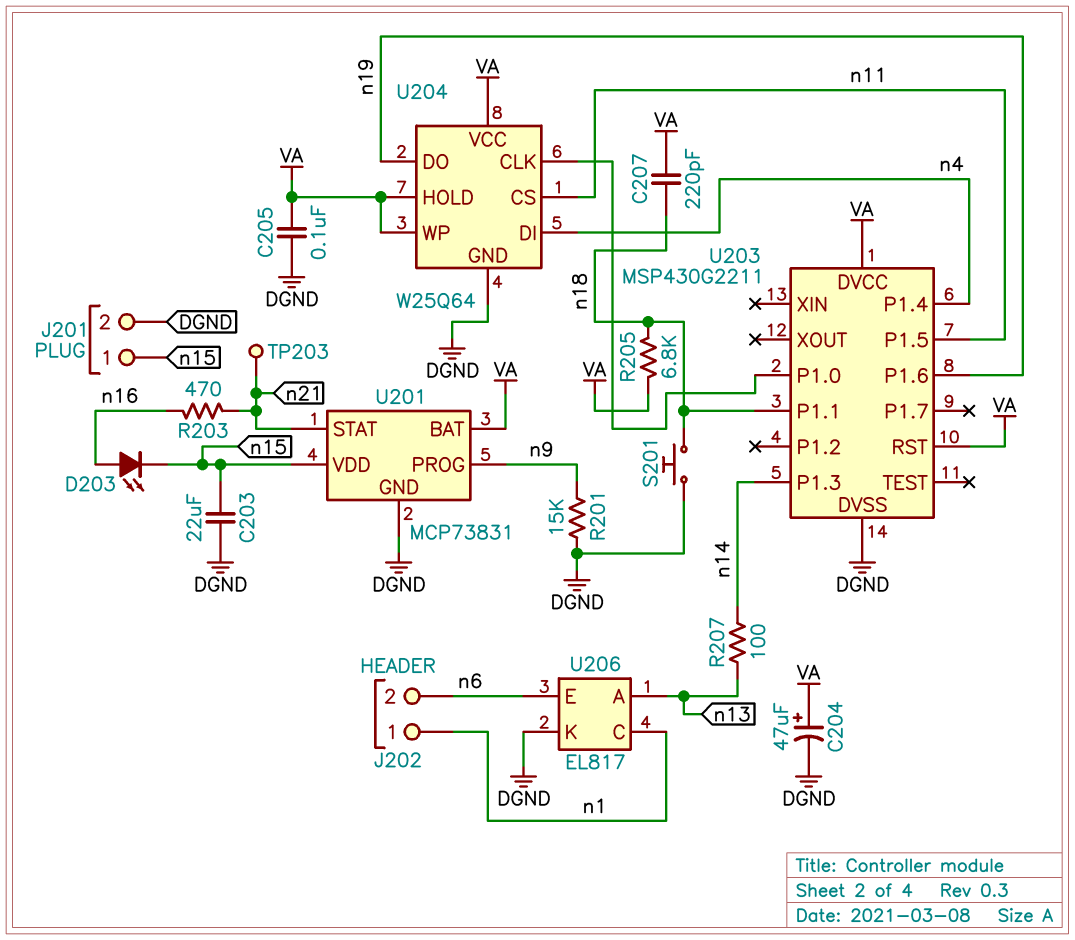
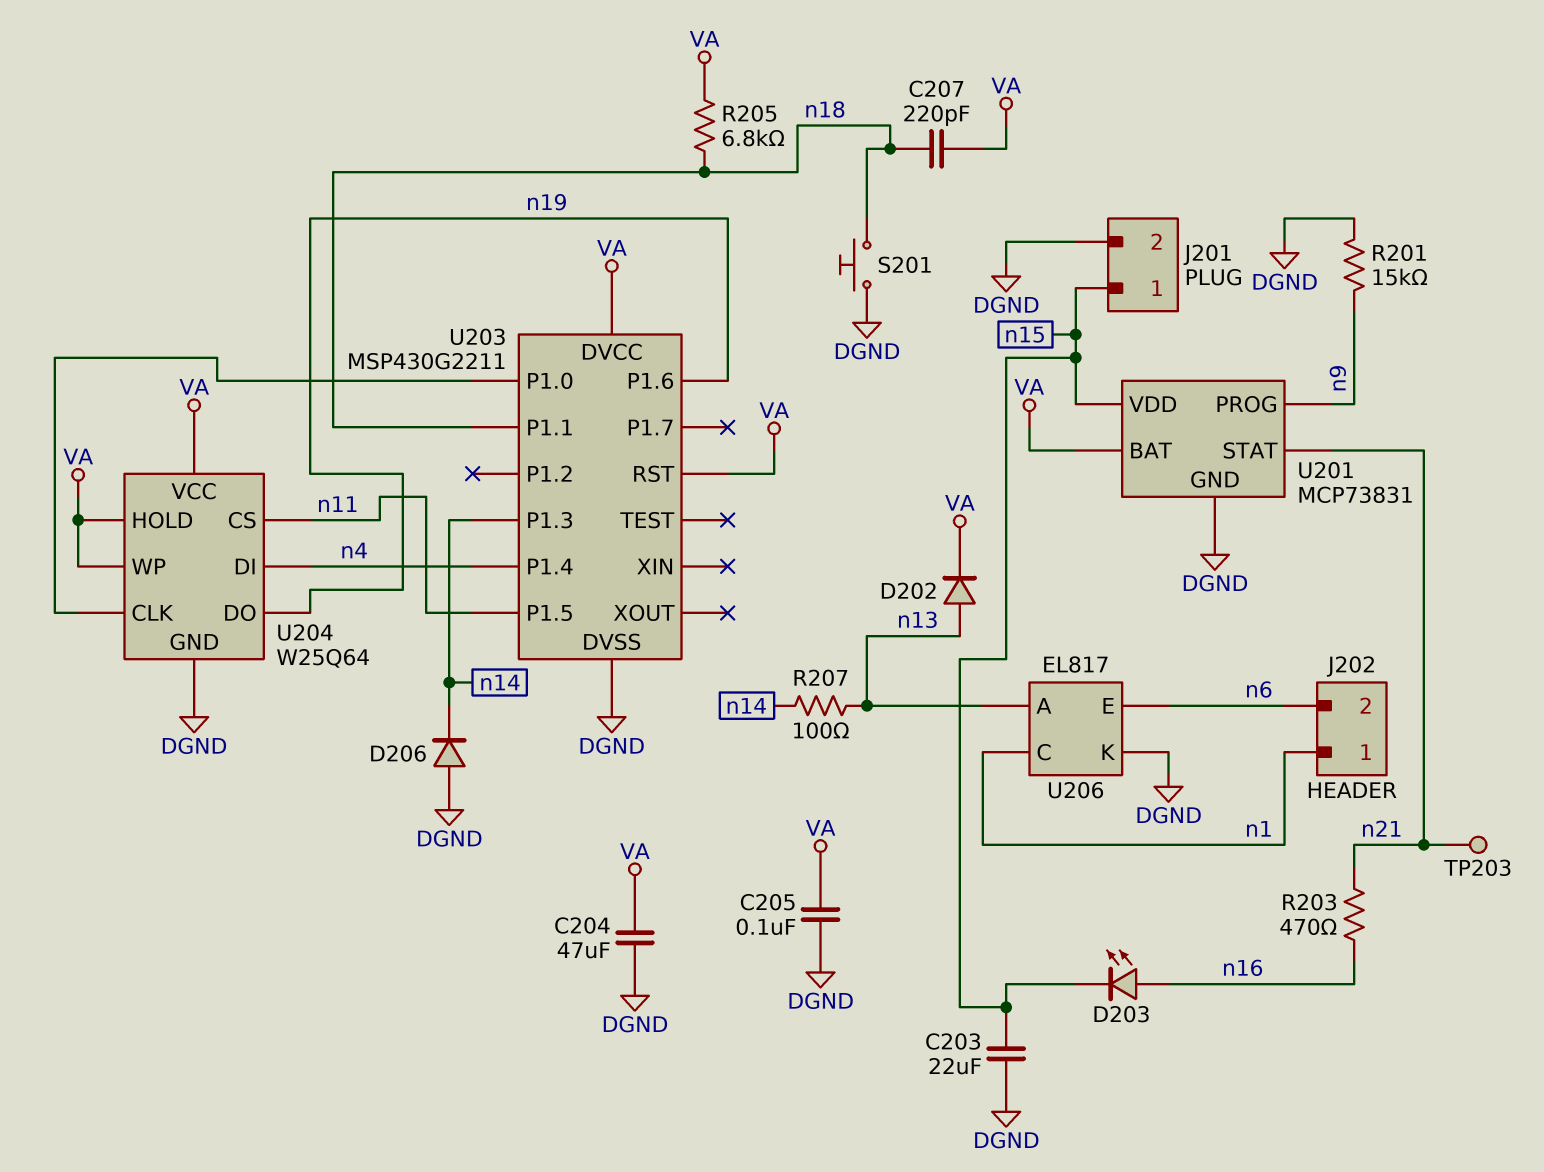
C204: 47uF (plus VA, minus DGND) -> 47uF (DGND, VA)
D202: none -> diode (A n13, K VA)
D206: none -> diode (A DGND, K n14)

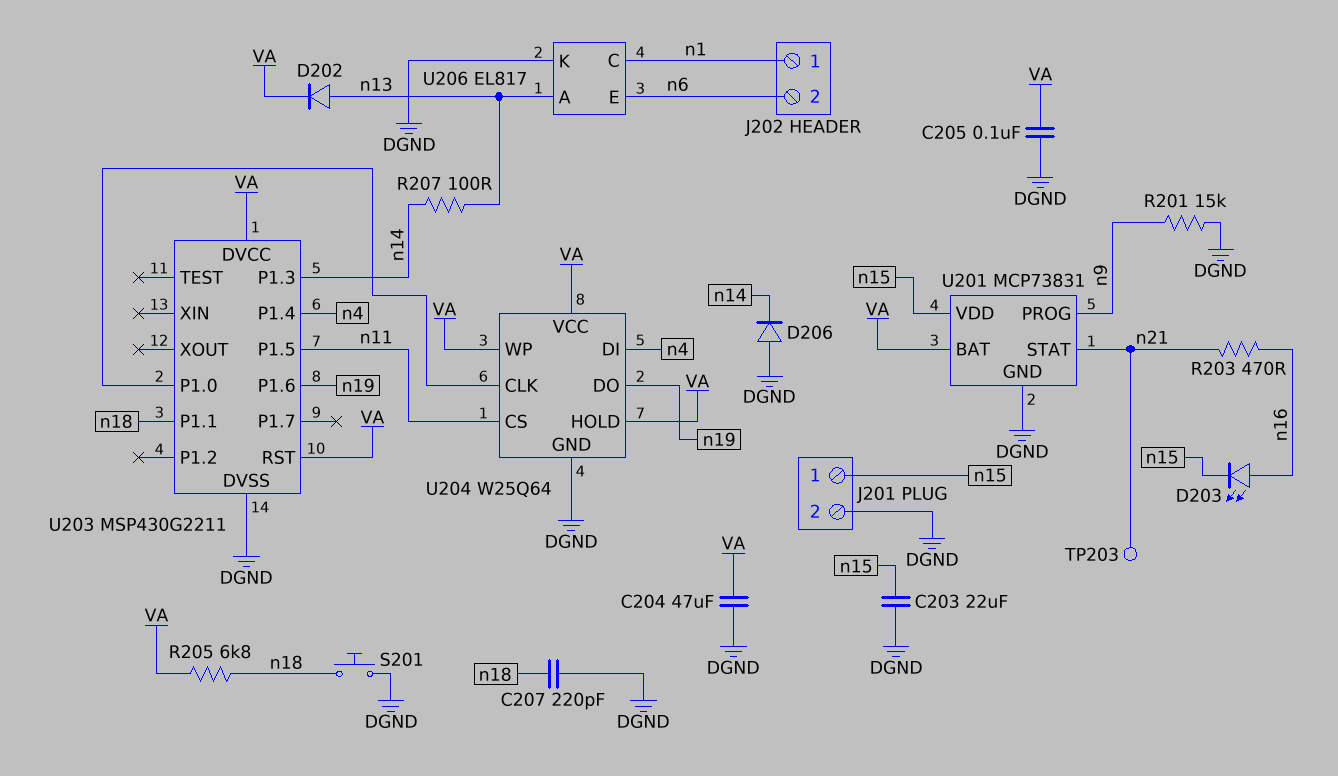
C207: 220pF (VA, n18) -> 220pF (DGND, n18)

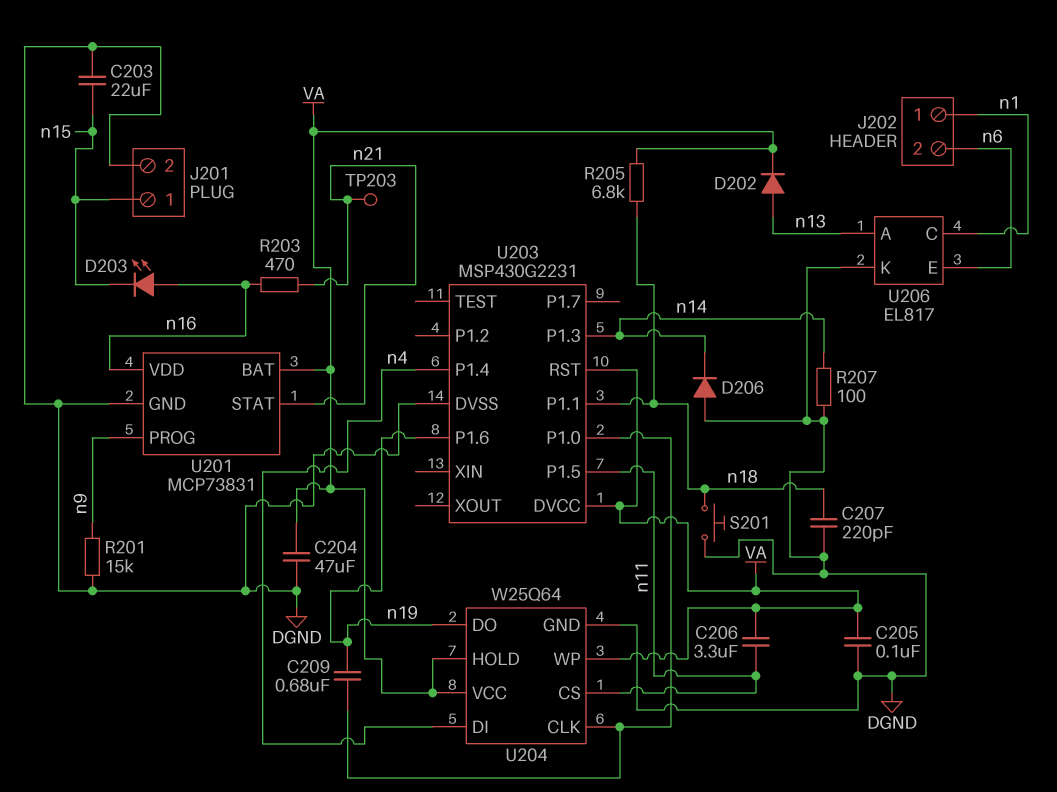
C206: none -> 3.3uF (VA, n11)
C209: none -> 680nF (U203/P1.0, n19)
R207: 100 (n13, n14) -> 100 (DGND, n14)
U201 pin VDD: n15 -> n16
U203: MSP430G2211 -> MSP430G2231

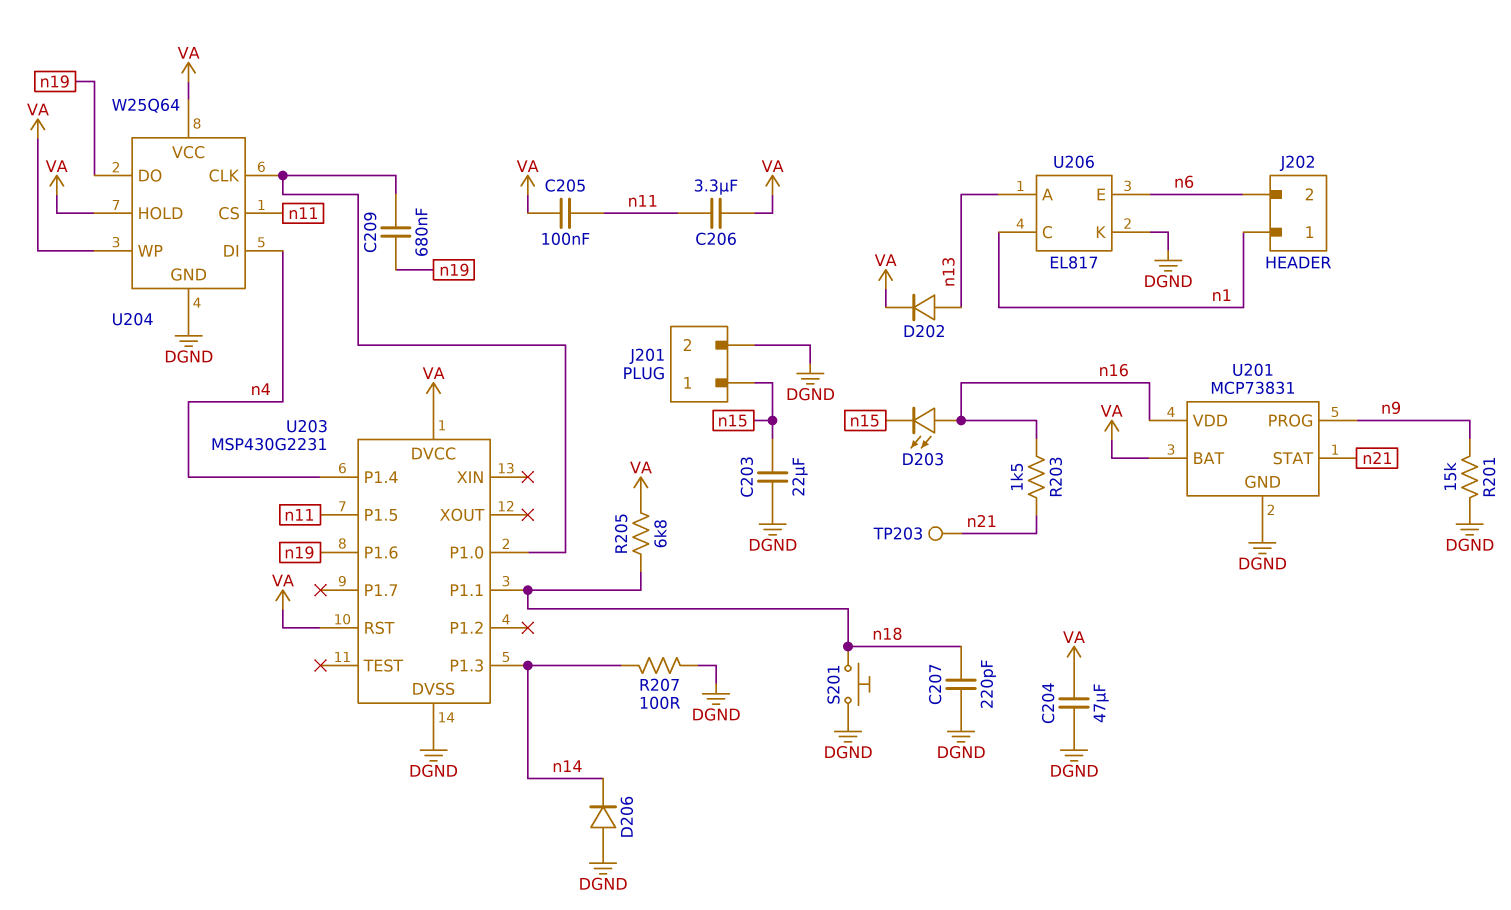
C205: 100nF (DGND, VA) -> 100nF (VA, n11)
R203: 470 (n16, n21) -> 1.5k (n16, n21)

